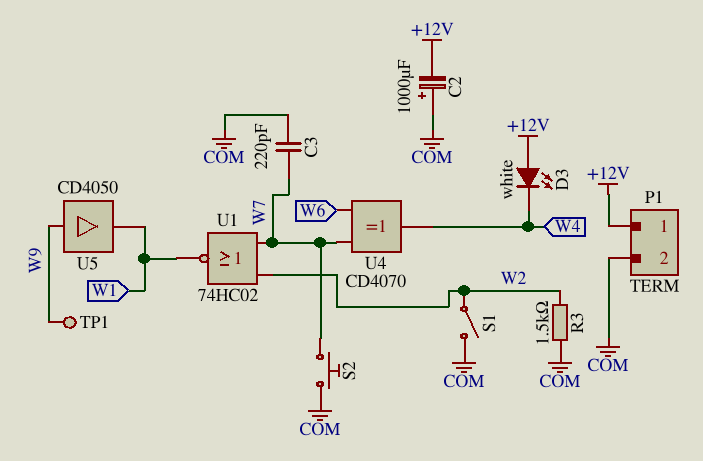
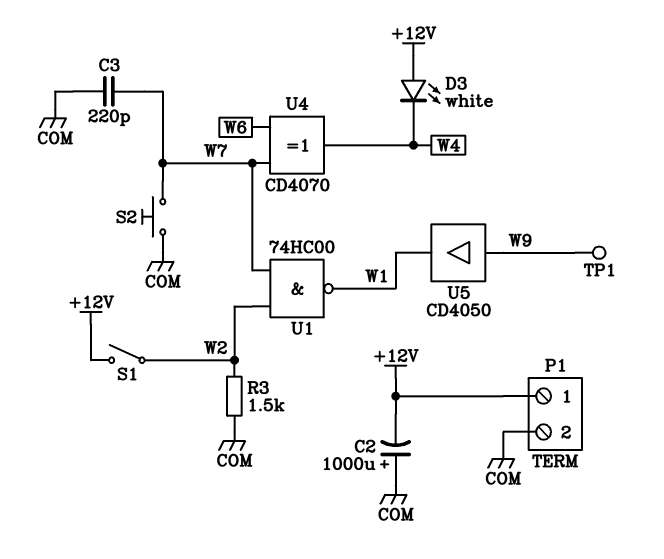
S1: switch (COM, W2) -> switch (+12V, W2)
U1: NOR 74HC02 (in W2, in W7, out W1) -> NAND 74HC00 (in W2, in W7, out W1)

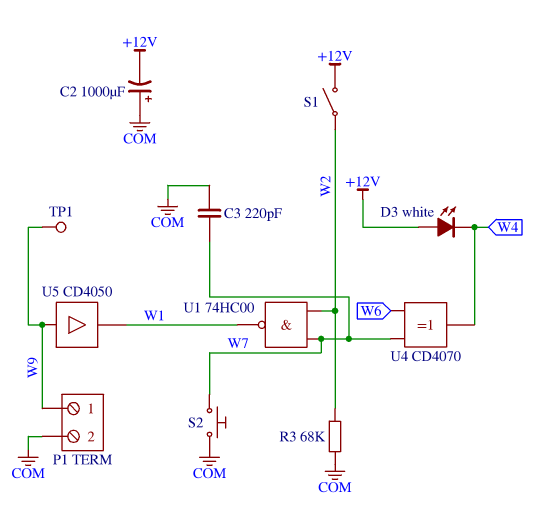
P1 pin 1: +12V -> W9
R3: 1.5k (COM, W2) -> 68k (COM, W2)

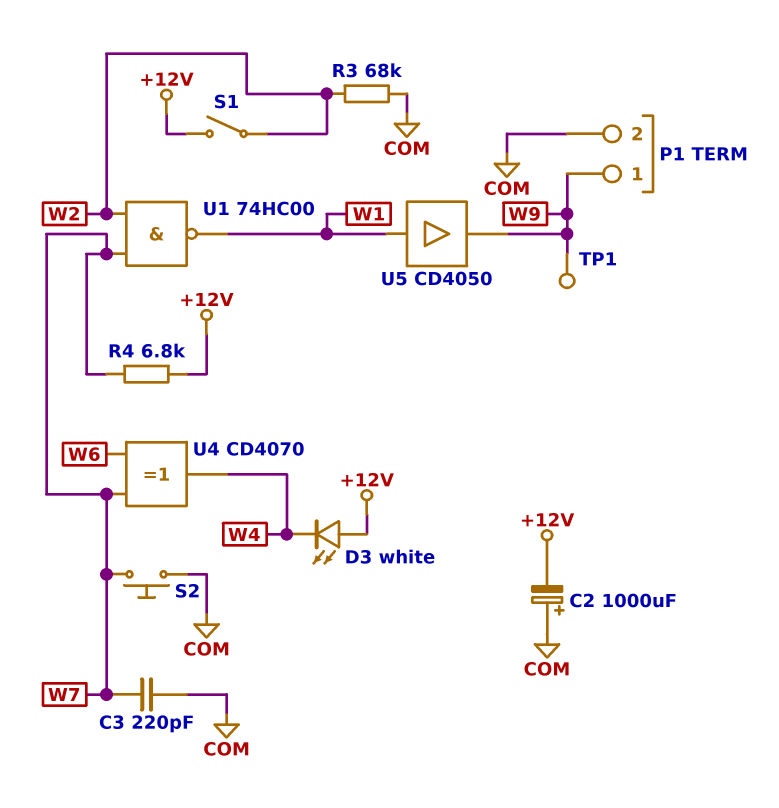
R4: none -> 6.8k (+12V, W7)
U5: buffer CD4050 (in W9, out W1) -> buffer CD4050 (in W1, out W9)

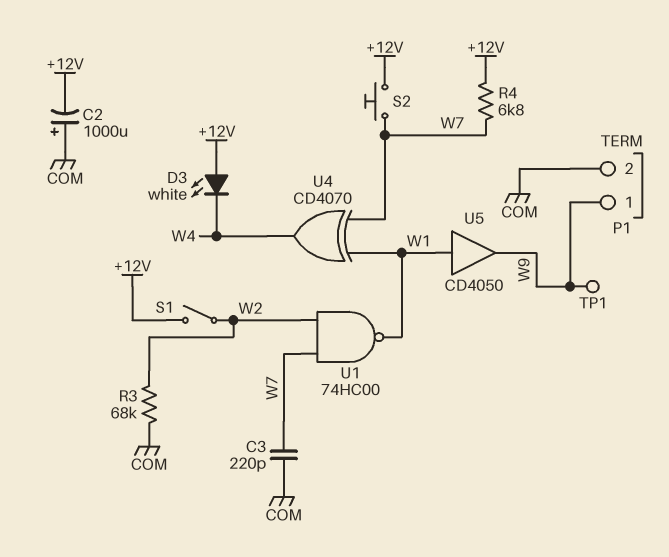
S2: button (COM, W7) -> button (+12V, W7)
U4: XOR CD4070 (in W6, in W7, out W4) -> XOR CD4070 (in W1, in W7, out W4)

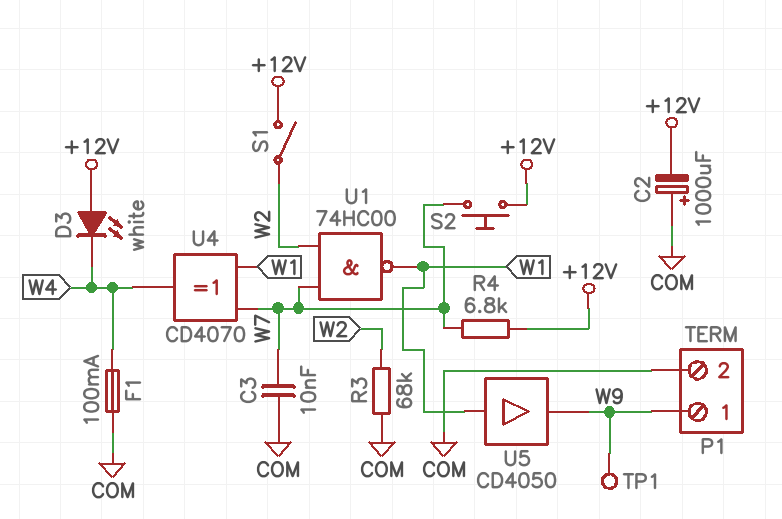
C3: 220pF (COM, W7) -> 10nF (COM, W7)
F1: none -> 100mA (COM, W4)

